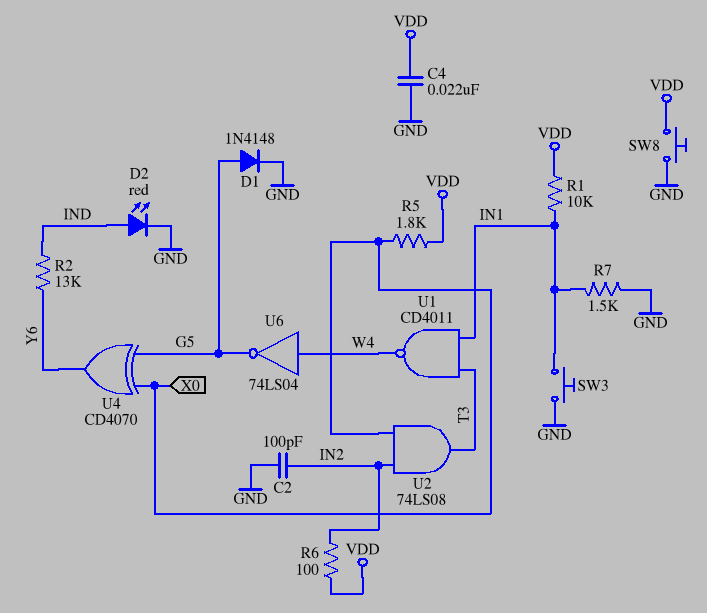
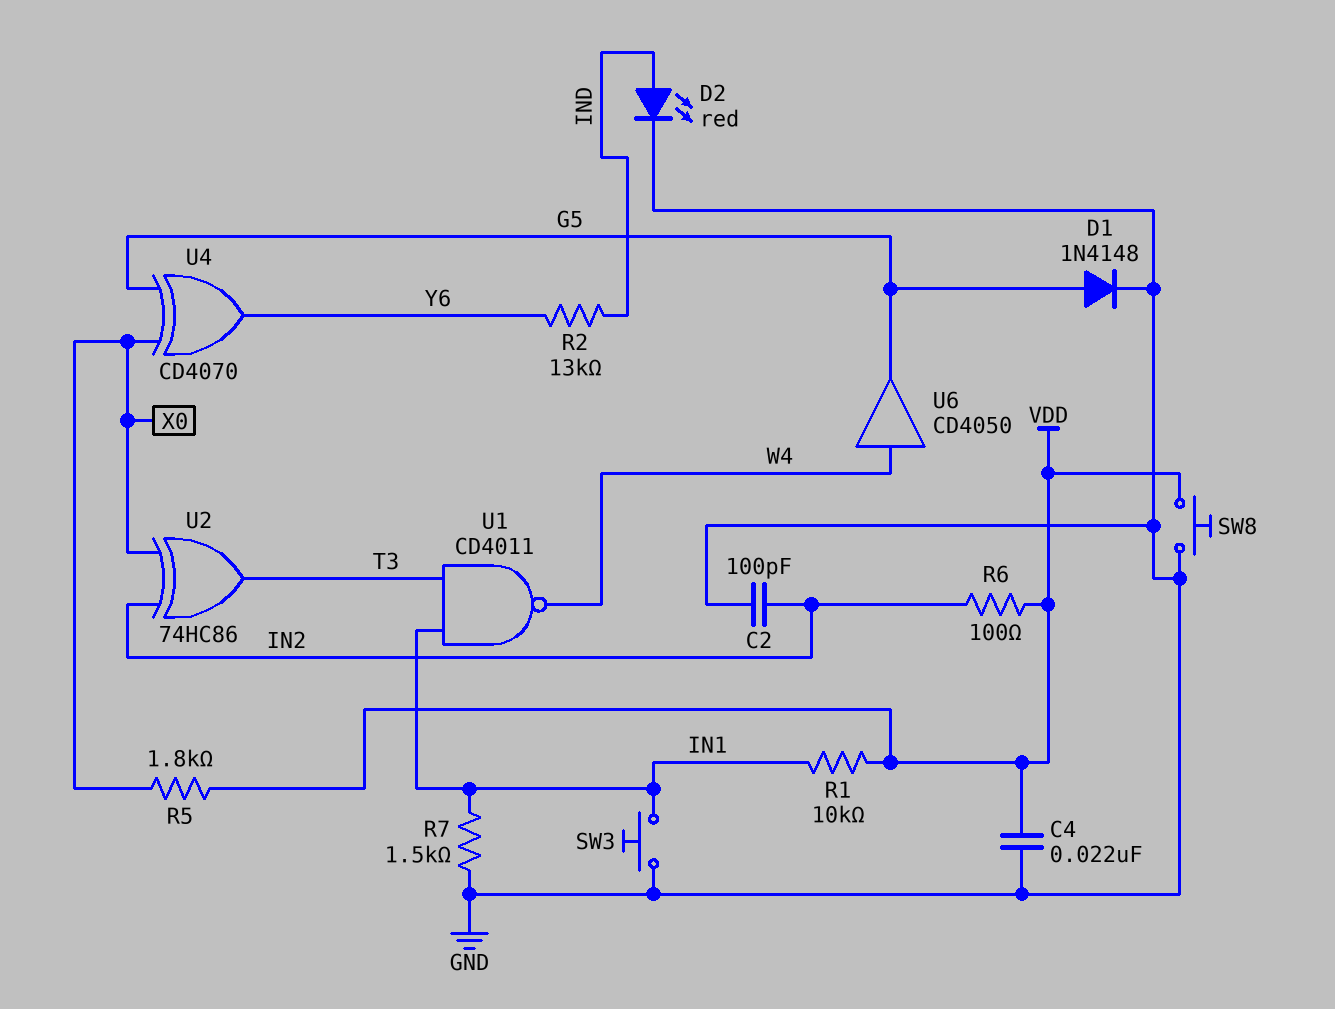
U2: AND 74LS08 (in IN2, in X0, out T3) -> XOR 74HC86 (in IN2, in X0, out T3)
U6: NOT 74LS04 (in W4, out G5) -> buffer CD4050 (in W4, out G5)

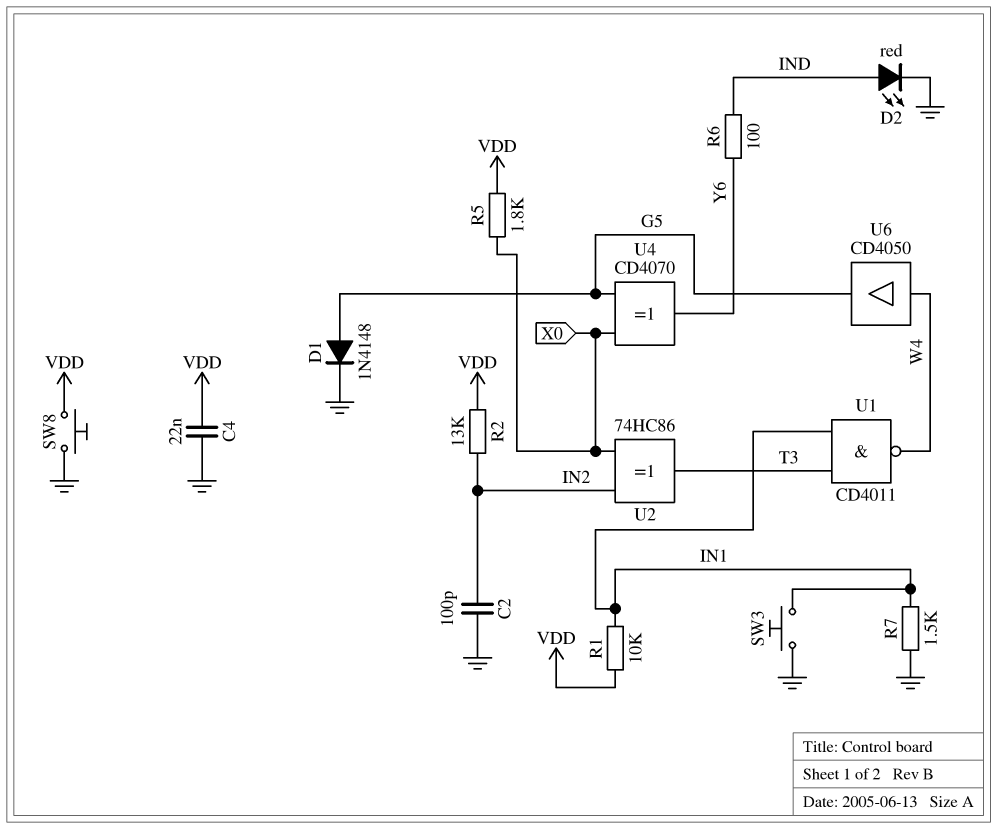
R2: 13k (IND, Y6) -> 13k (IN2, VDD)
R6: 100 (IN2, VDD) -> 100 (IND, Y6)

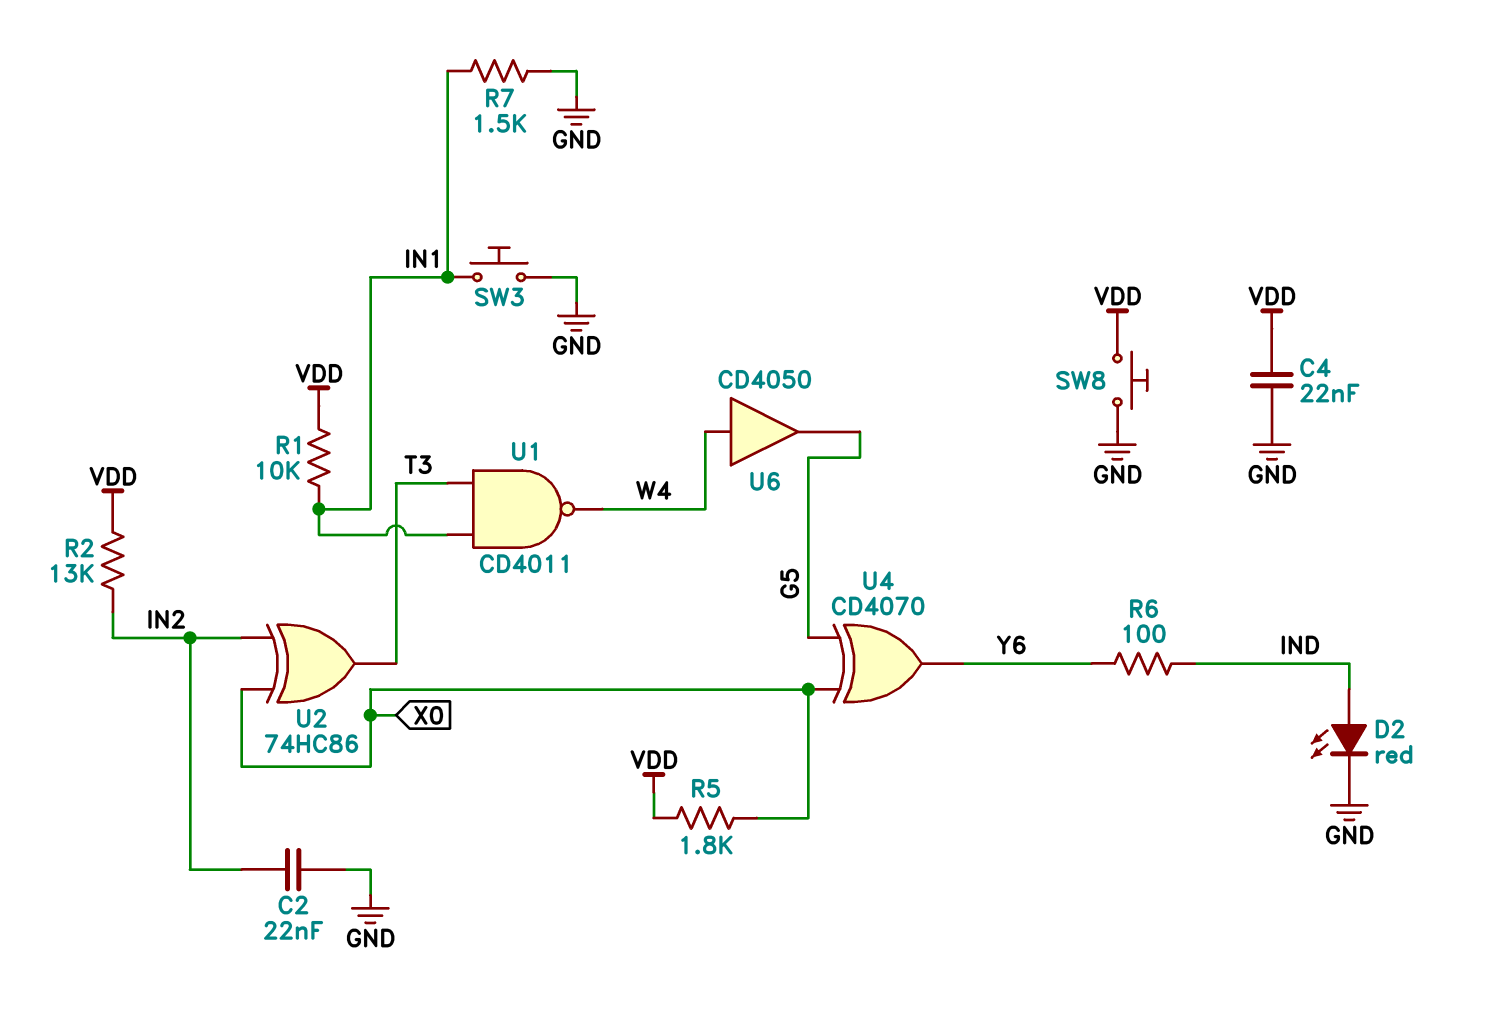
C2: 100pF (GND, IN2) -> 22nF (GND, IN2)
D1: diode 1N4148 (A G5, K GND) -> none

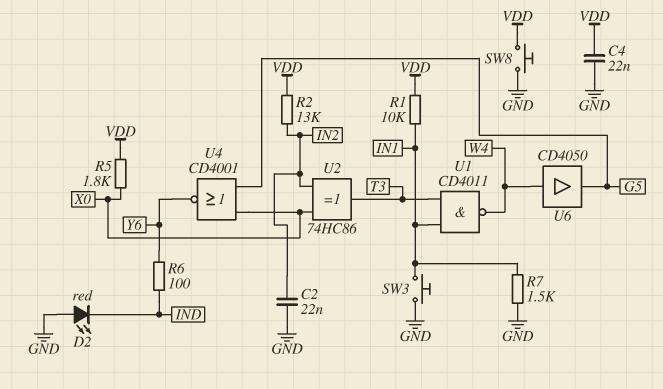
D2: LED red (A IND, K GND) -> LED red (A GND, K IND)
U4: XOR CD4070 (in G5, in X0, out Y6) -> NOR CD4001 (in G5, in X0, out Y6)

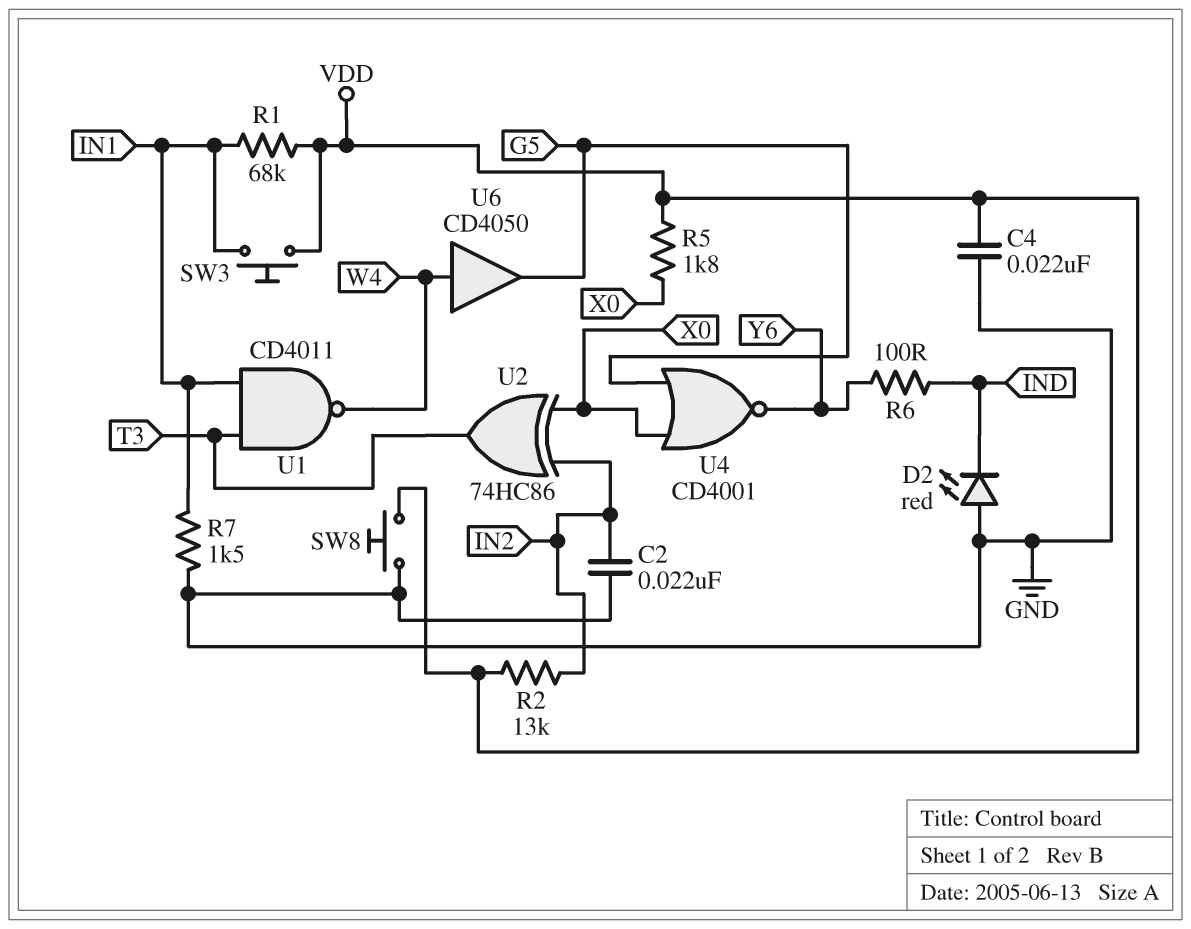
R1: 10k (IN1, VDD) -> 68k (IN1, VDD)
SW3: button (GND, IN1) -> button (IN1, VDD)

